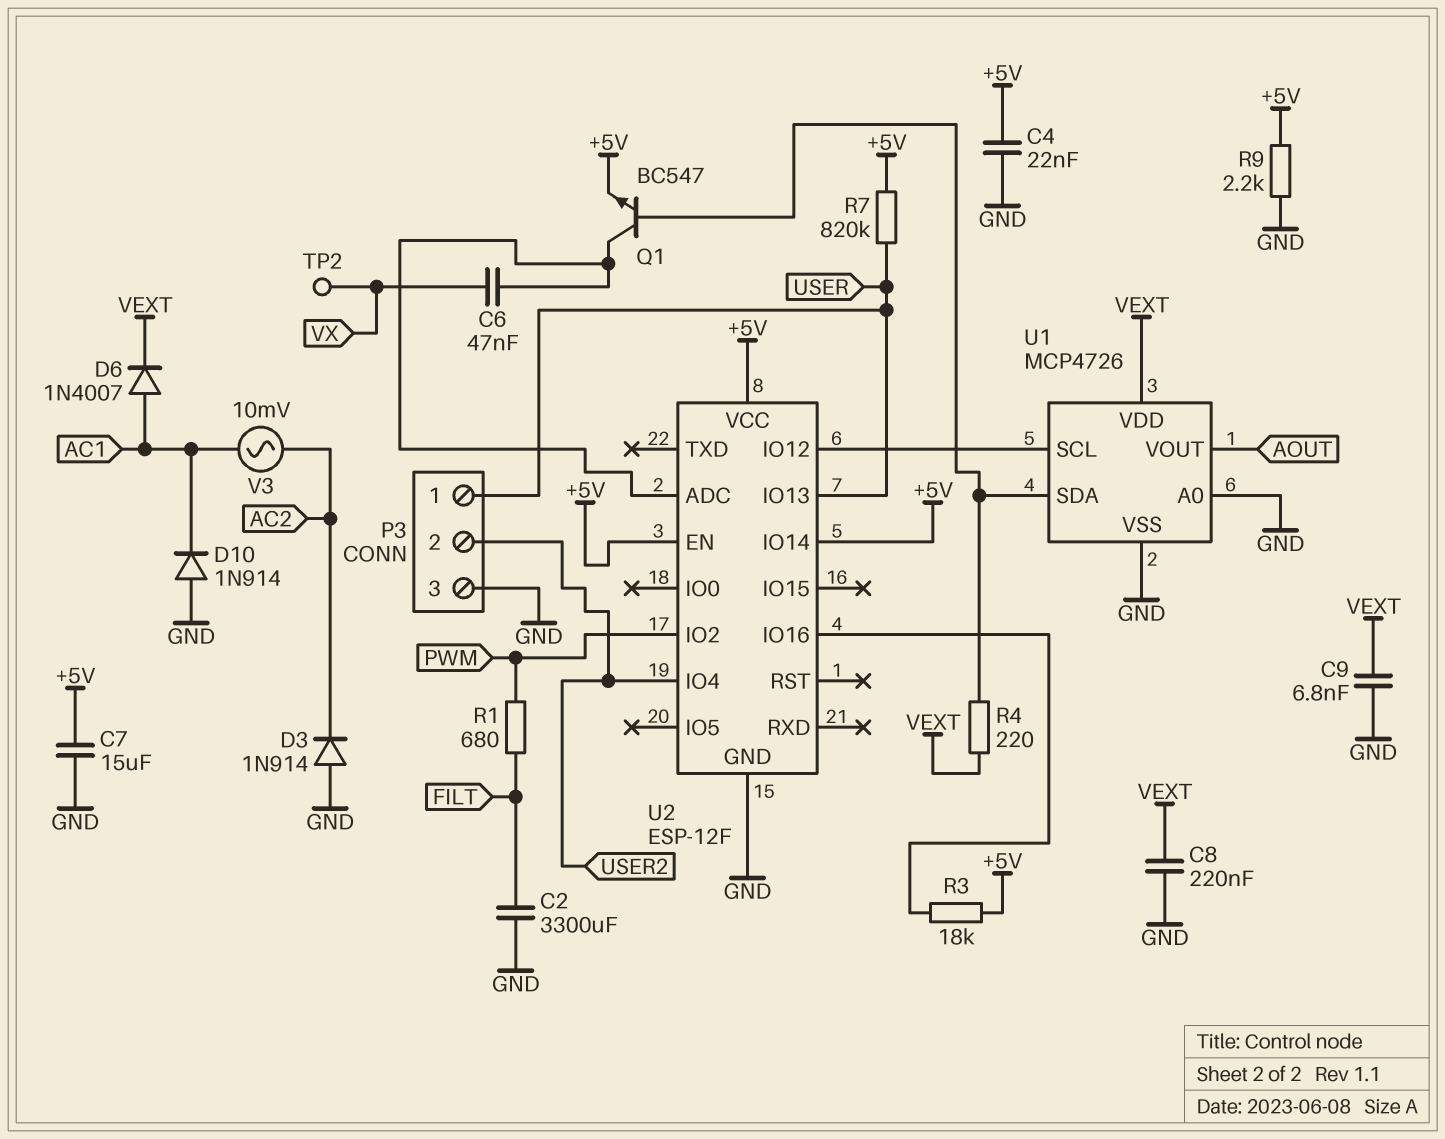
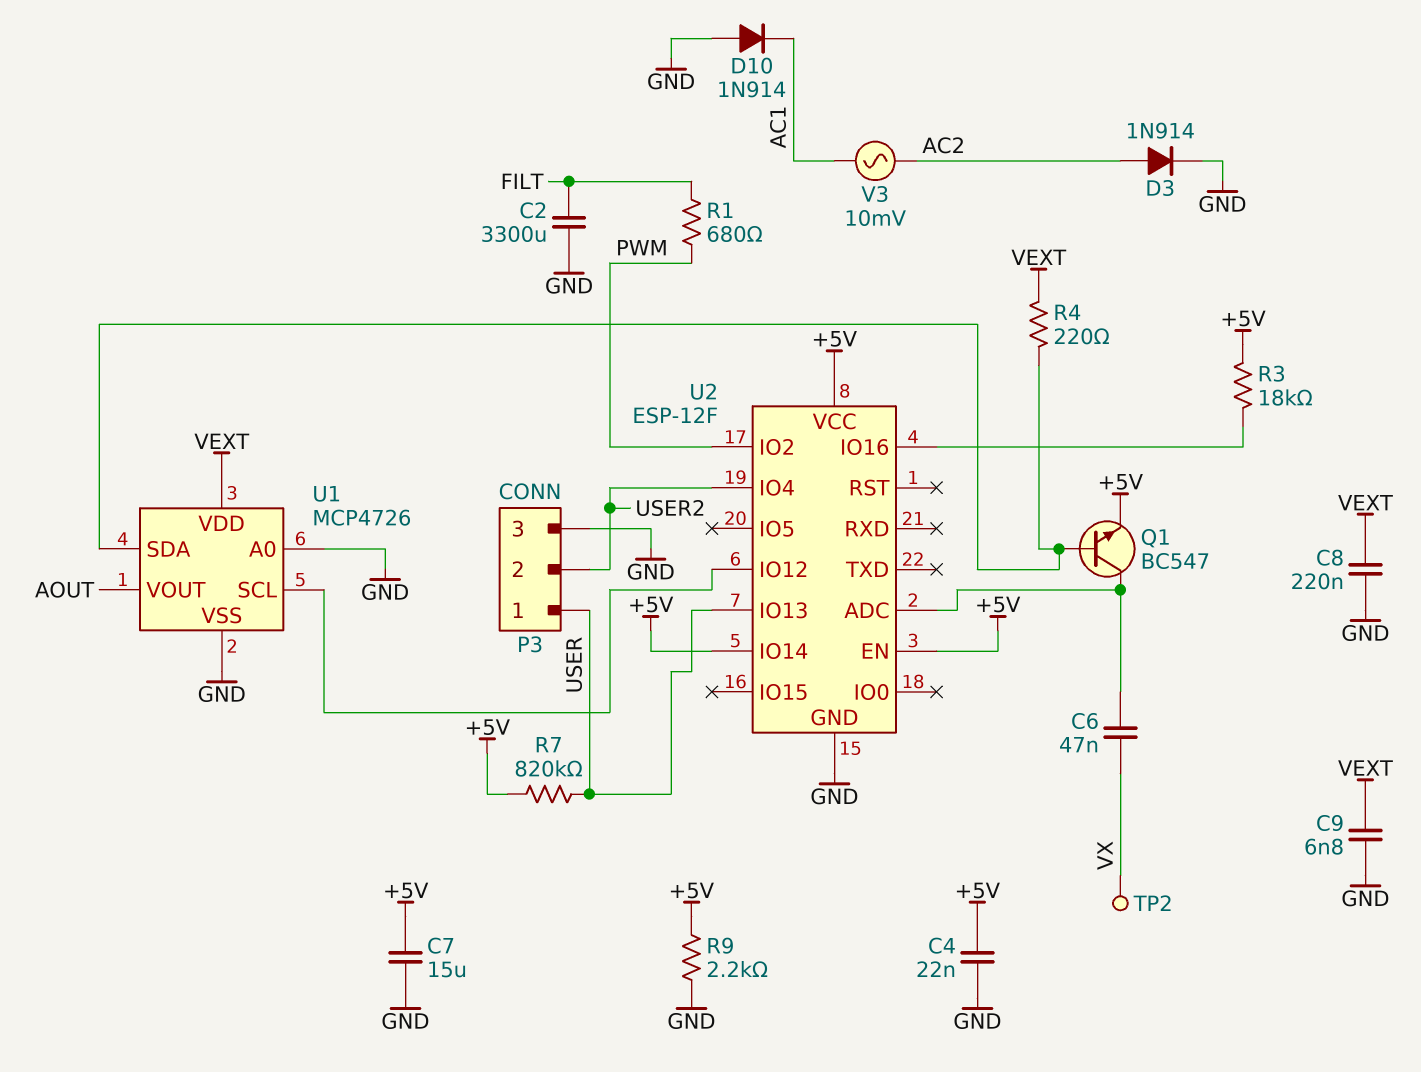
D3: diode 1N914 (A GND, K AC2) -> diode 1N914 (A AC2, K GND)
D6: diode 1N4007 (A AC1, K VEXT) -> none

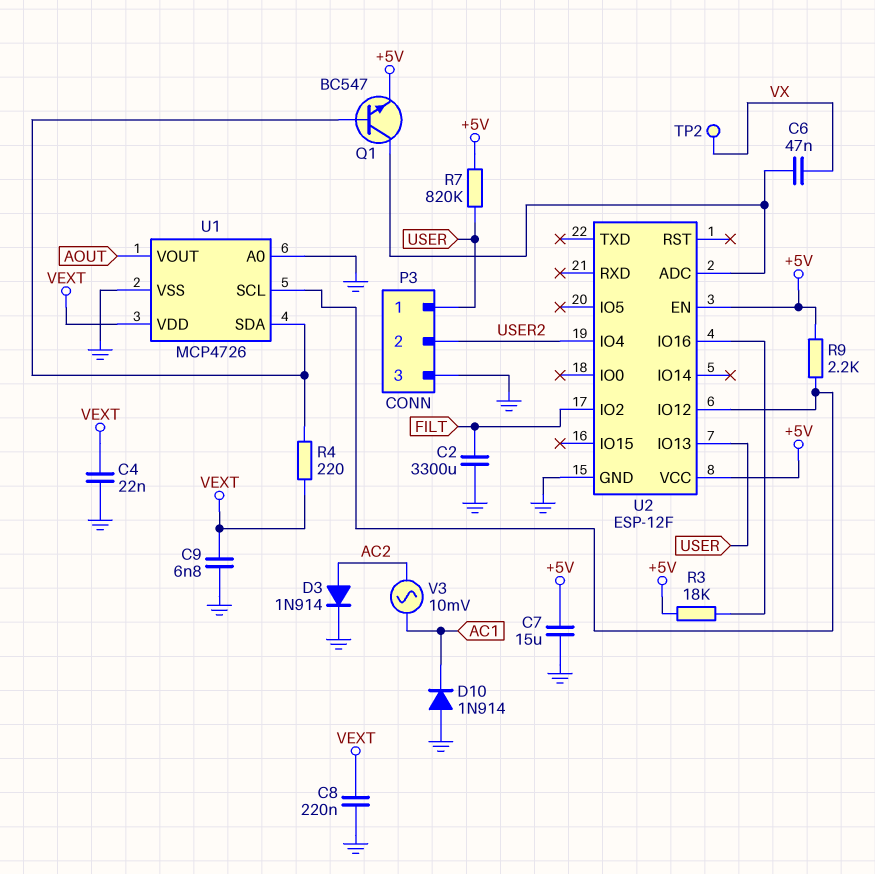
C4: 22nF (+5V, GND) -> 22nF (GND, VEXT)
R1: 680 (FILT, PWM) -> none
R9: 2.2k (+5V, GND) -> 2.2k (+5V, U1/SCL)
U2 pin IO2: PWM -> FILT
U2 pin IO14: +5V -> none

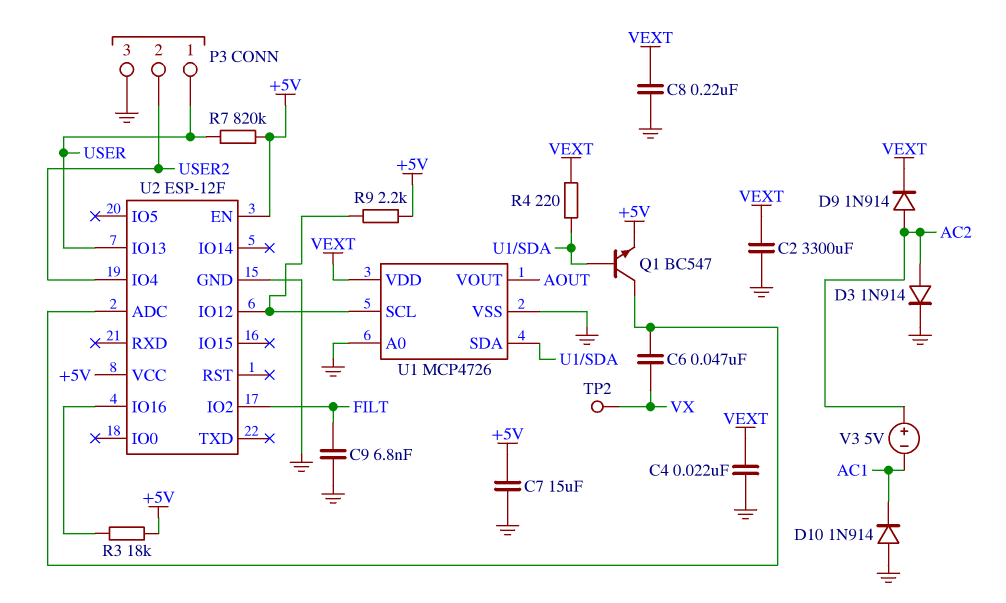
C2: 3300uF (FILT, GND) -> 3300uF (GND, VEXT)
C9: 6.8nF (GND, VEXT) -> 6.8nF (FILT, GND)
D9: none -> diode 1N914 (A AC2, K VEXT)
V3: AC 10mV (AC1, AC2) -> 5V (plus AC2, minus AC1)

